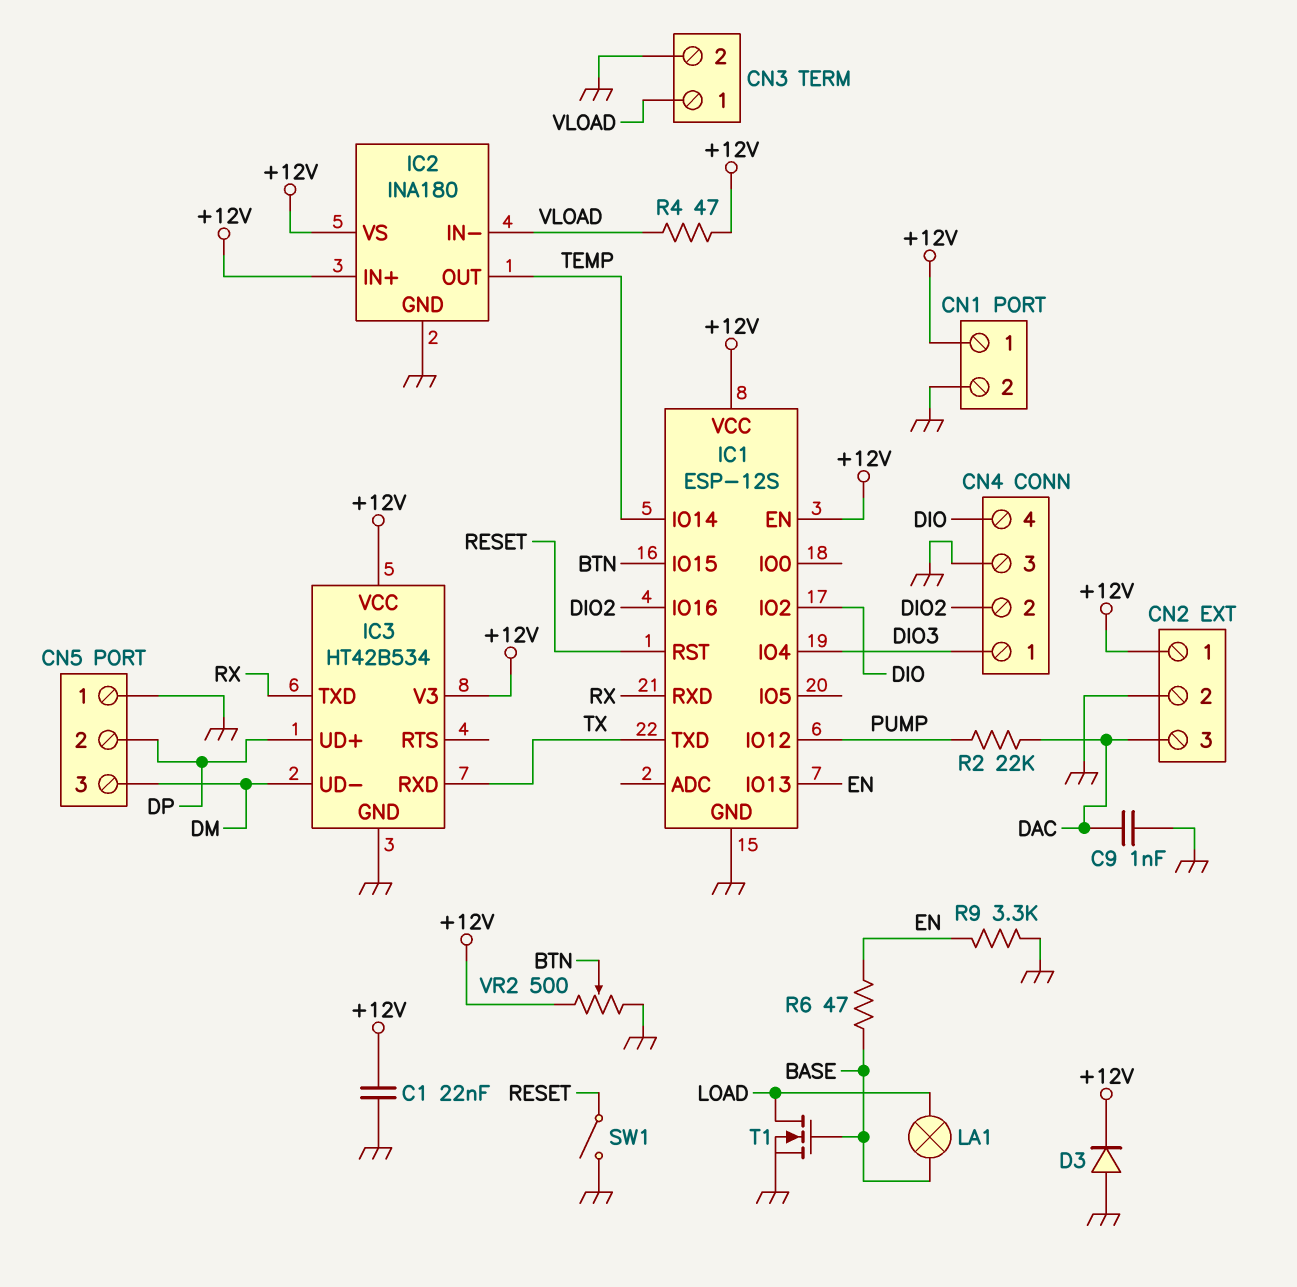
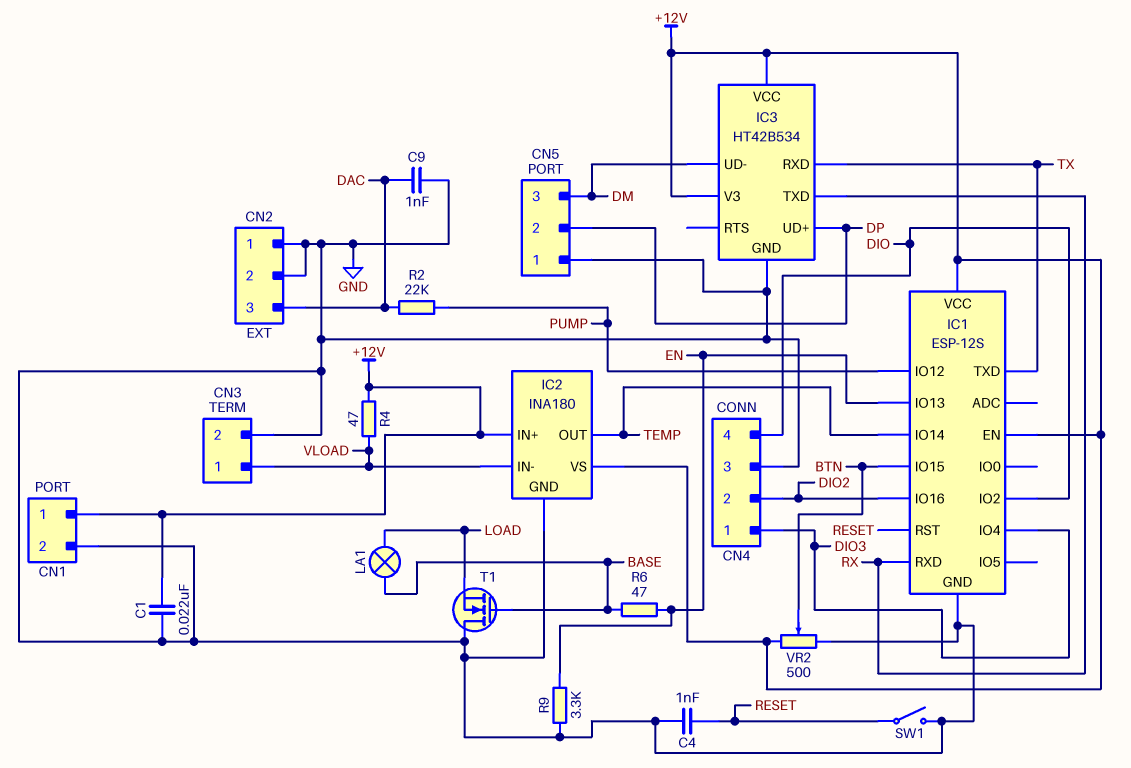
C4: none -> 1nF (GND, RESET)
CN2 pin 1: +12V -> GND
D3: diode (A GND, K +12V) -> none
T1: NMOS (G BASE, D LOAD, S GND) -> NMOS (G BASE, D GND, S LOAD)

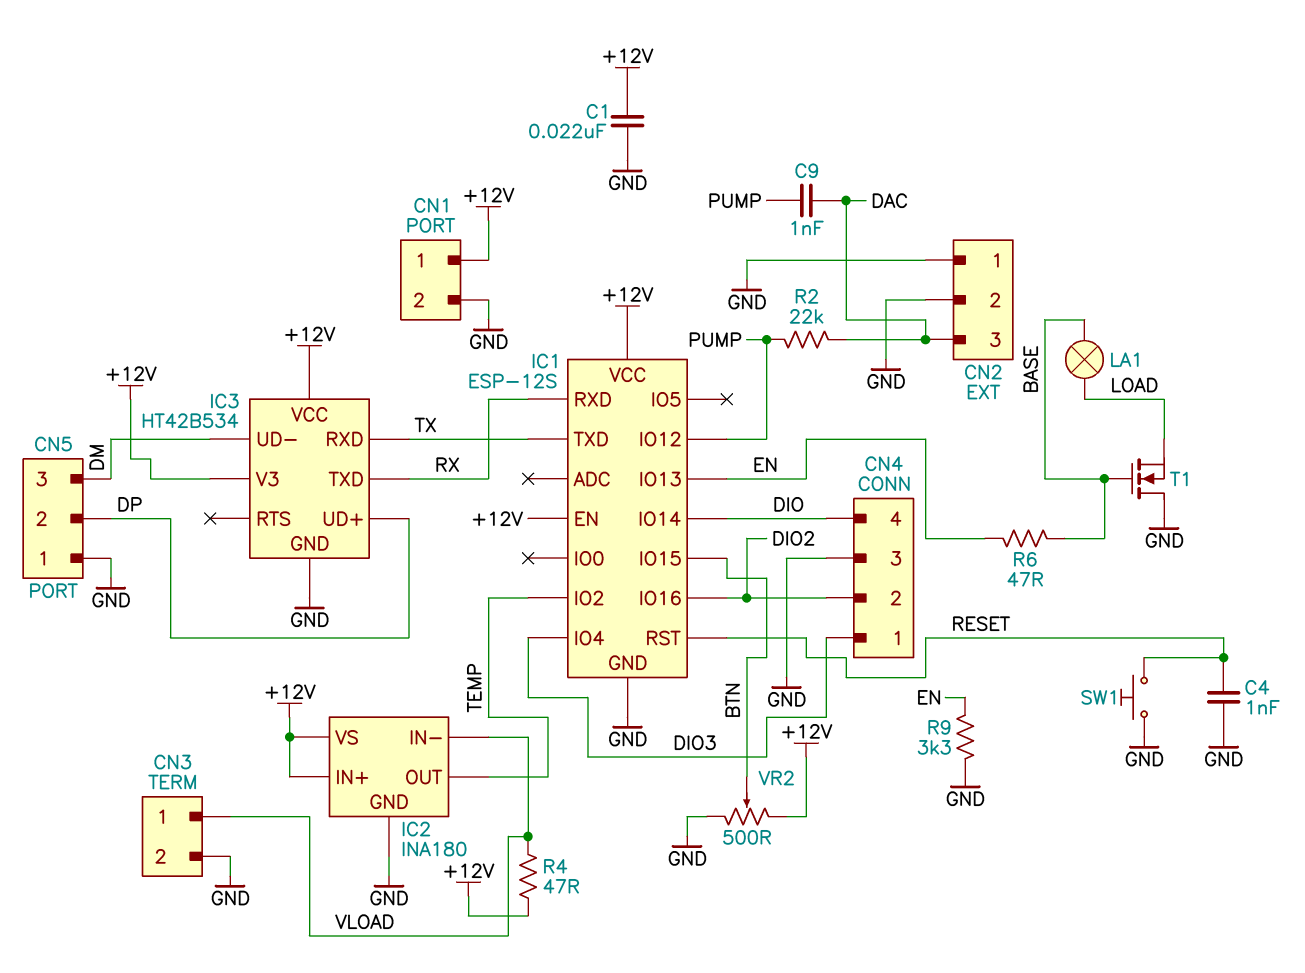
C9: 1nF (DAC, GND) -> 1nF (DAC, PUMP)
IC1 pin IO2: DIO -> TEMP
IC1 pin IO14: TEMP -> DIO
SW1: switch (GND, RESET) -> button (GND, RESET)

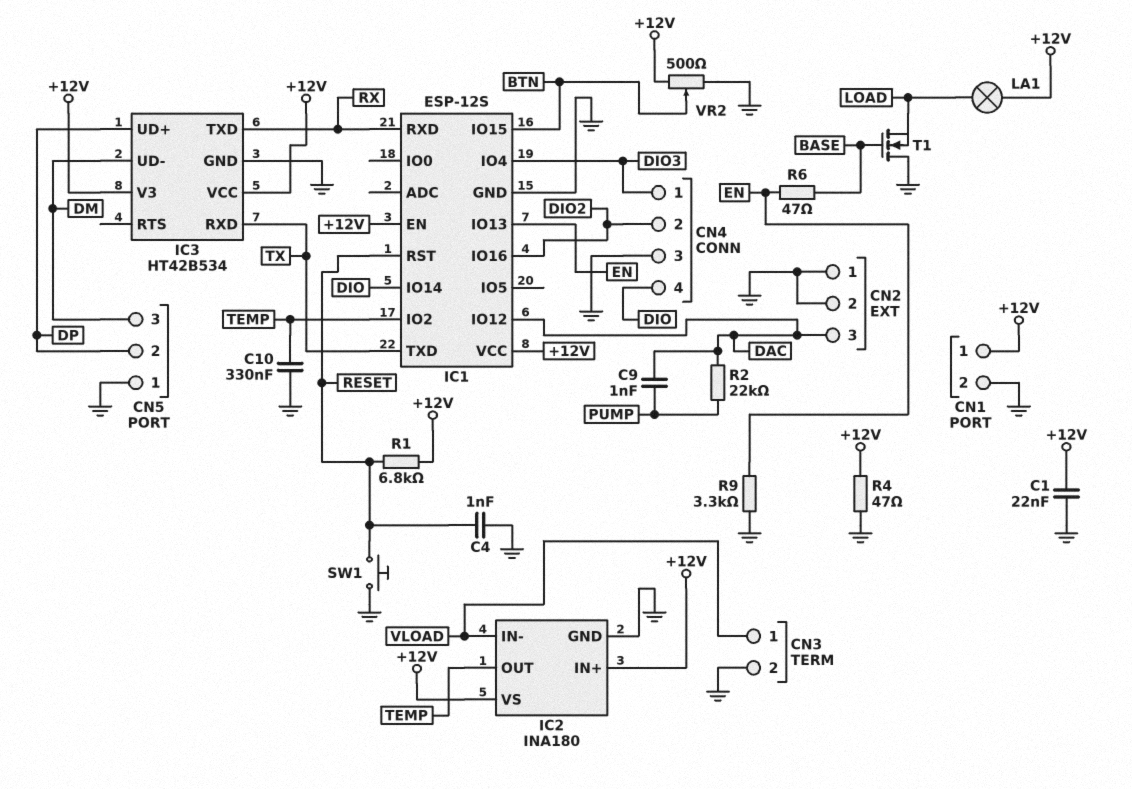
C10: none -> 330nF (GND, TEMP)
IC1 pin IO12: PUMP -> DAC
LA1: lamp (BASE, LOAD) -> lamp (+12V, LOAD)
R1: none -> 6.8k (+12V, RESET)
R4: 47 (+12V, VLOAD) -> 47 (+12V, GND)

